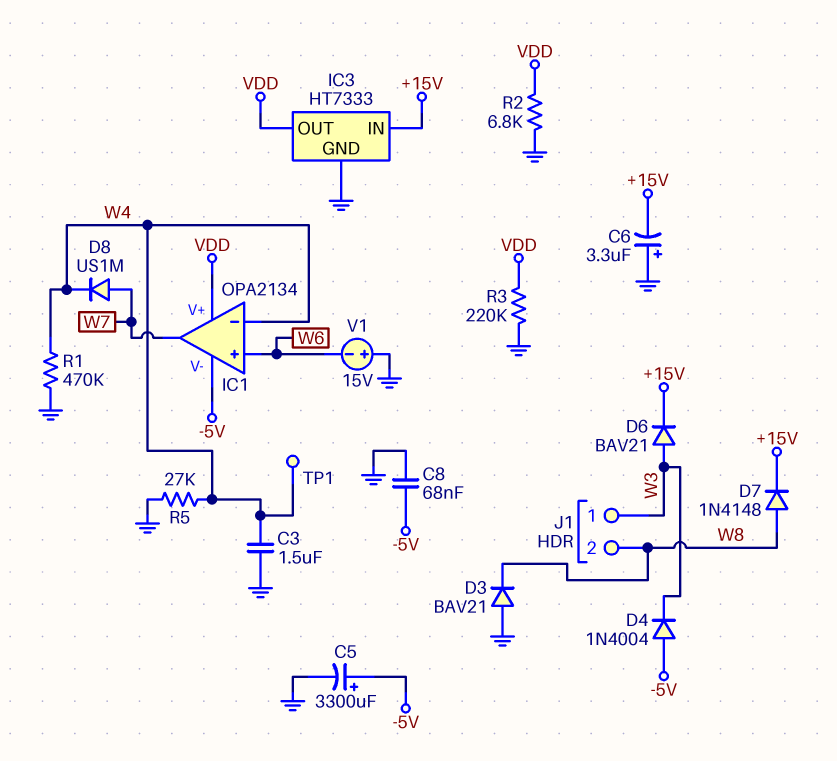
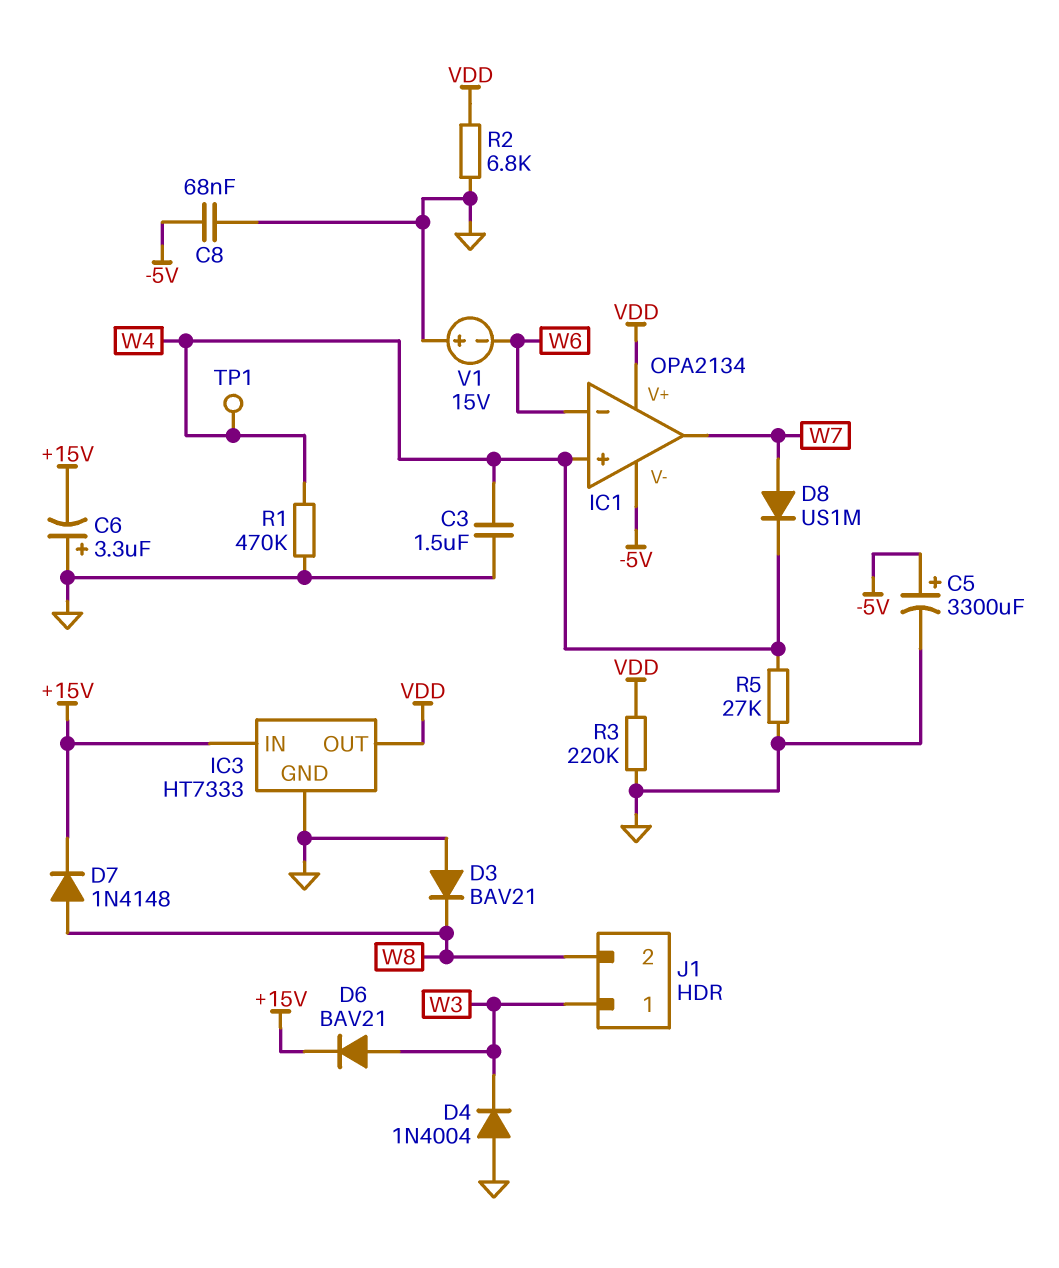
D4: diode 1N4004 (A -5V, K W3) -> diode 1N4004 (A GND, K W3)
IC1 pin in+: W6 -> W4
IC1 pin in-: W4 -> W6

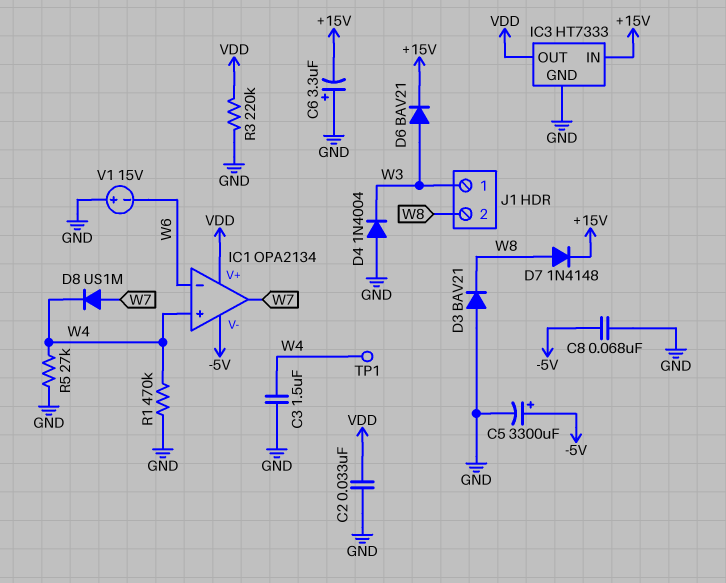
C2: none -> 33nF (GND, VDD)
R2: 6.8k (GND, VDD) -> none

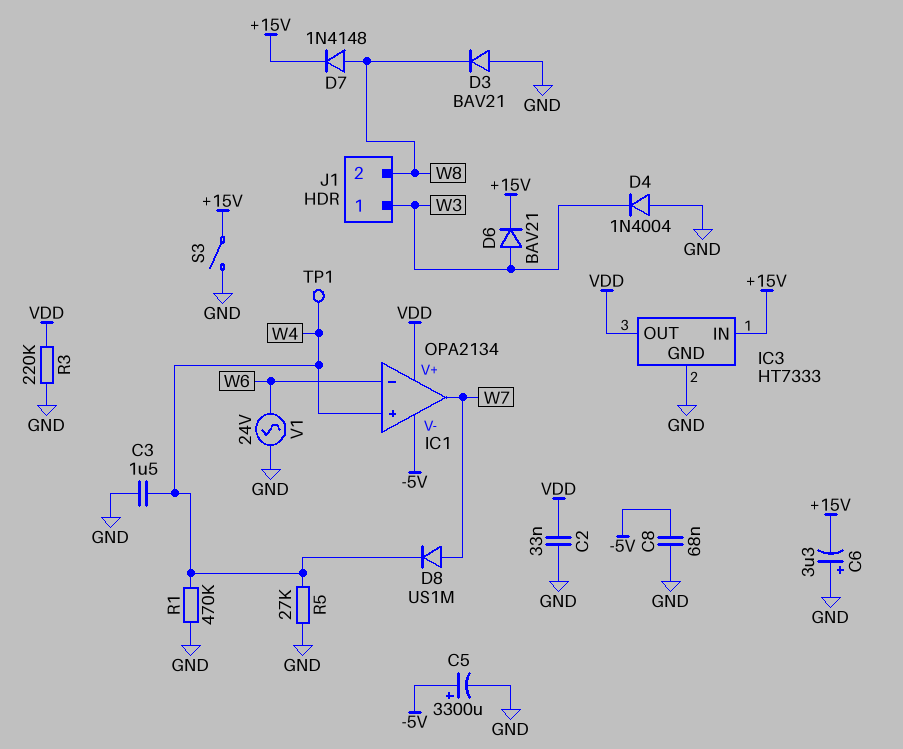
S3: none -> switch (+15V, GND)
V1: 15V (plus GND, minus W6) -> AC 24V (GND, W6)

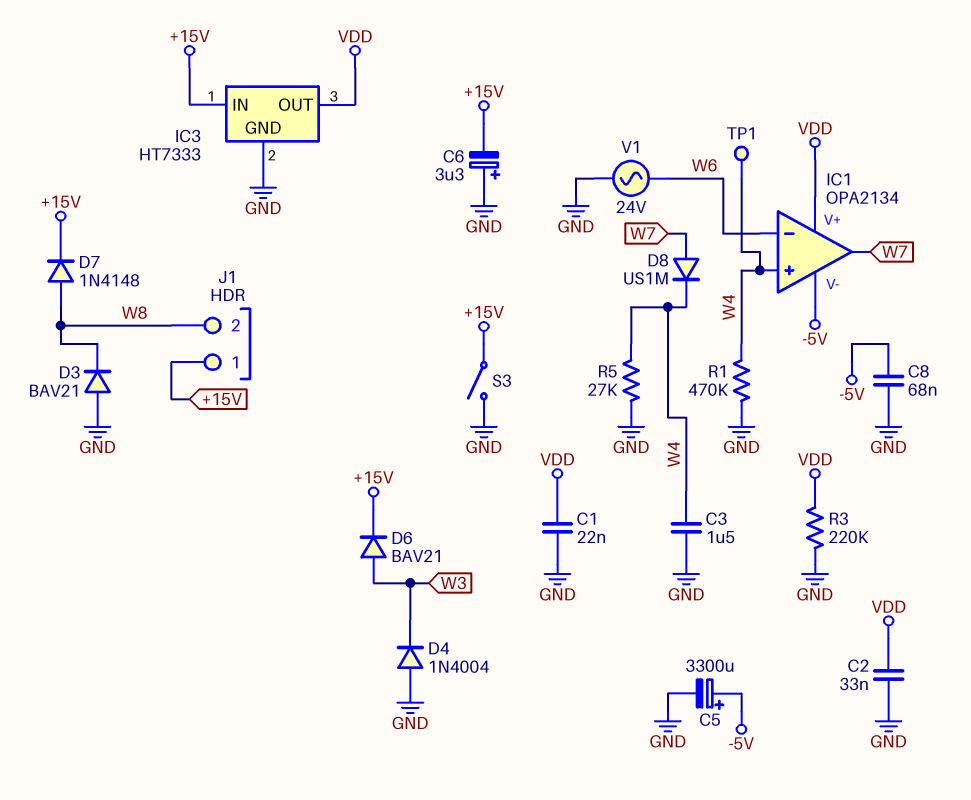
C1: none -> 22nF (GND, VDD)
J1 pin 1: W3 -> +15V

